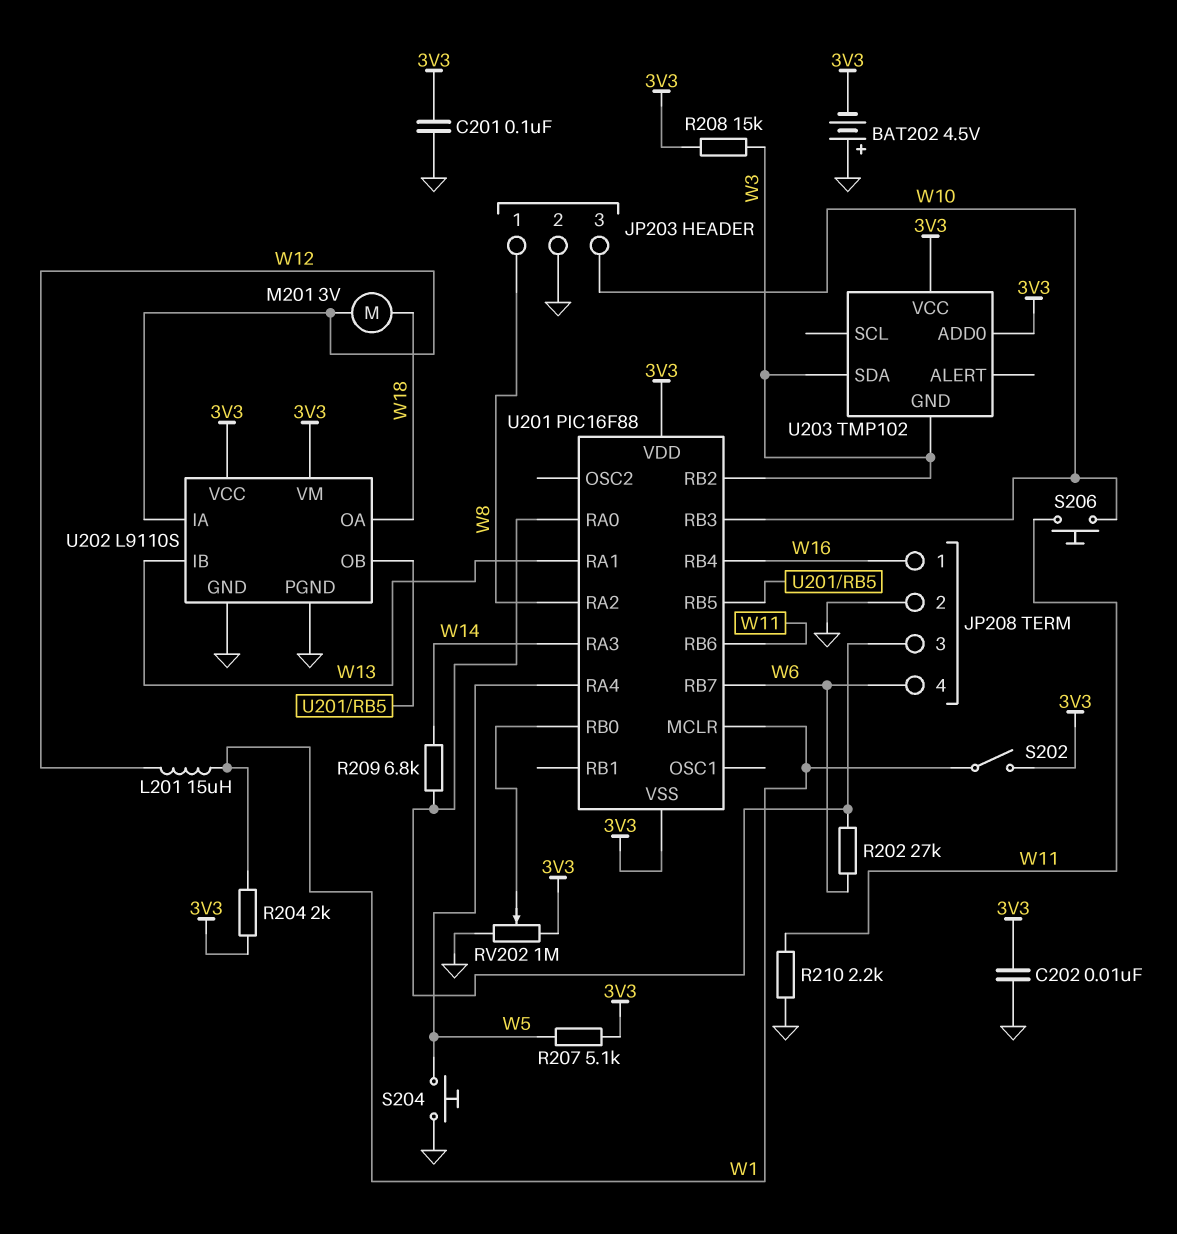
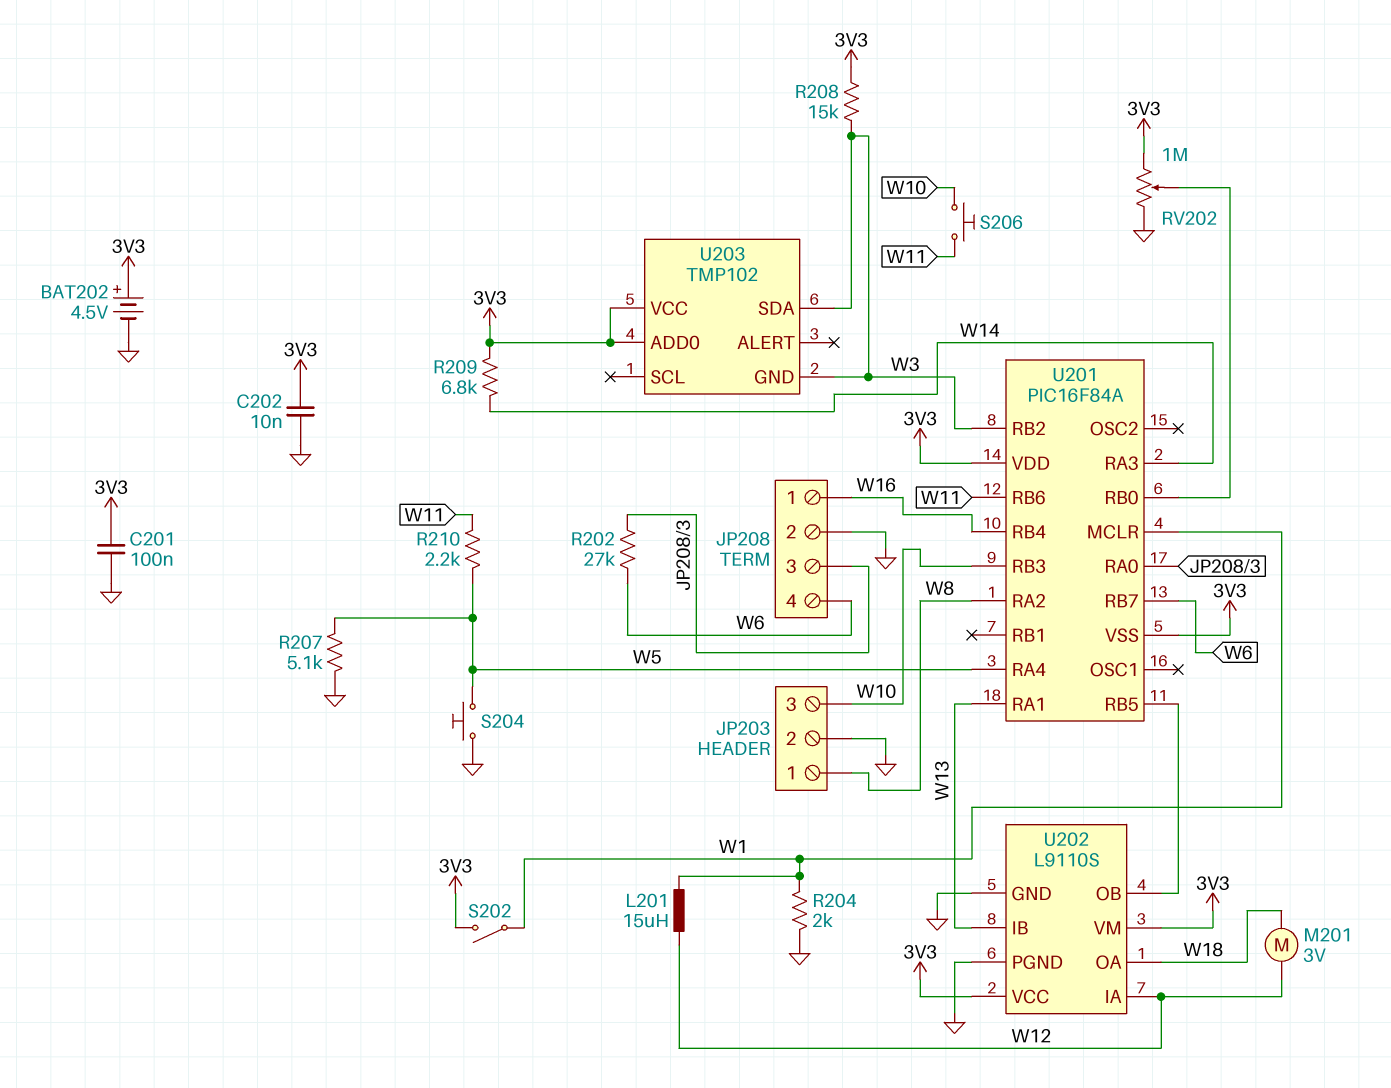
BAT202: 4.5V (plus GND, minus 3V3) -> 4.5V (plus 3V3, minus GND)
R204: 2k (3V3, W1) -> 2k (GND, W1)
R207: 5.1k (3V3, W5) -> 5.1k (GND, W5)
R209: 6.8k (JP208/3, W14) -> 6.8k (3V3, W14)
R210: 2.2k (GND, W11) -> 2.2k (W5, W11)
U201: PIC16F88 -> PIC16F84A

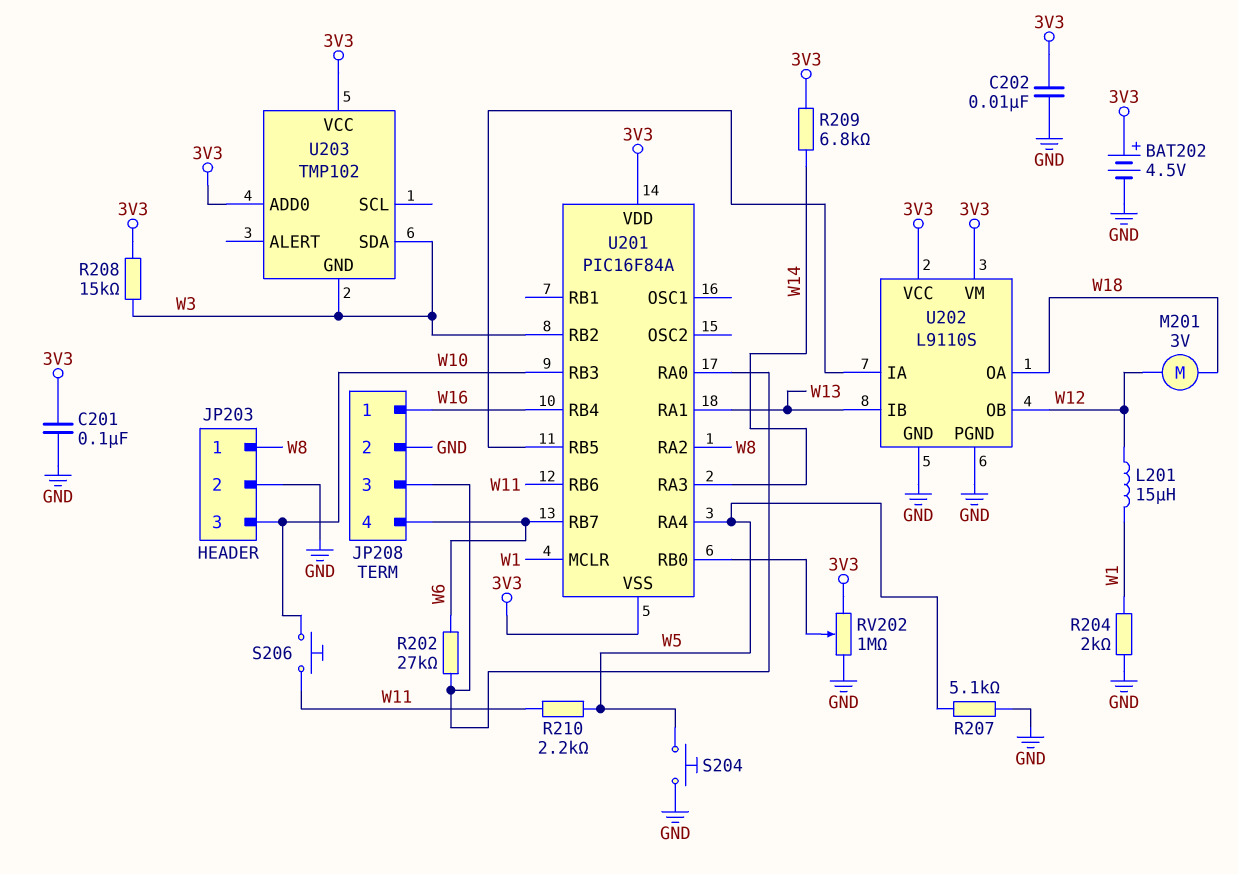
S202: switch (3V3, W1) -> none
U202 pin IA: W12 -> U201/RB5
U202 pin OB: U201/RB5 -> W12

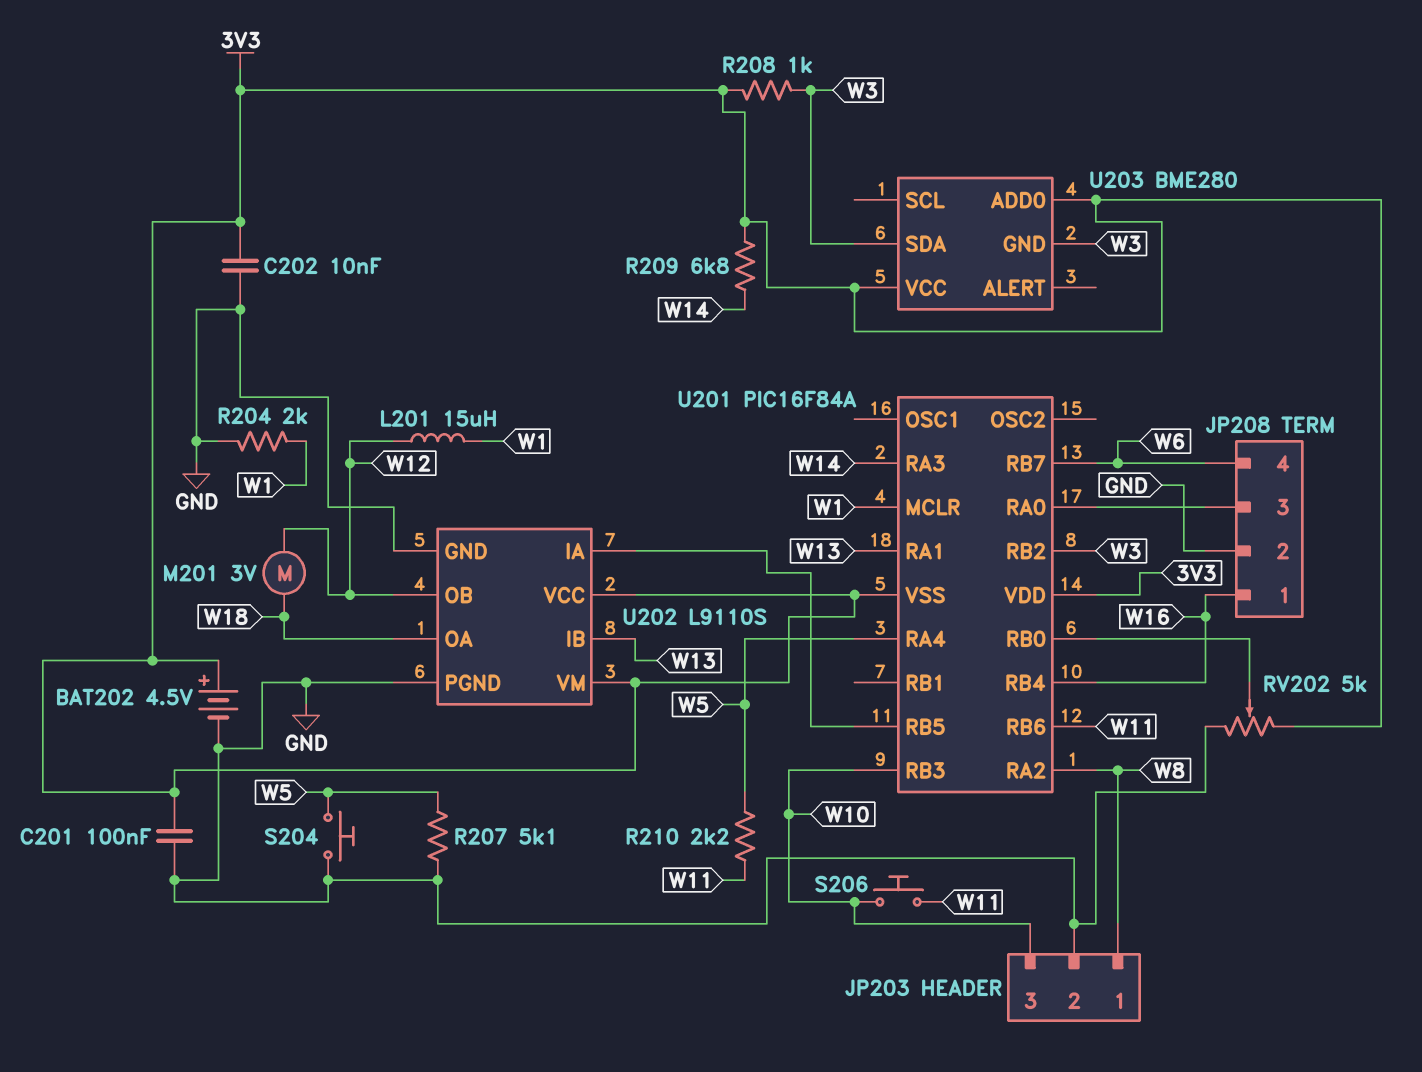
R202: 27k (JP208/3, W6) -> none
R208: 15k (3V3, W3) -> 1k (3V3, W3)
RV202: 1M (3V3, GND, wiper U201/RB0) -> 5k (3V3, GND, wiper U201/RB0)
U203: TMP102 -> BME280

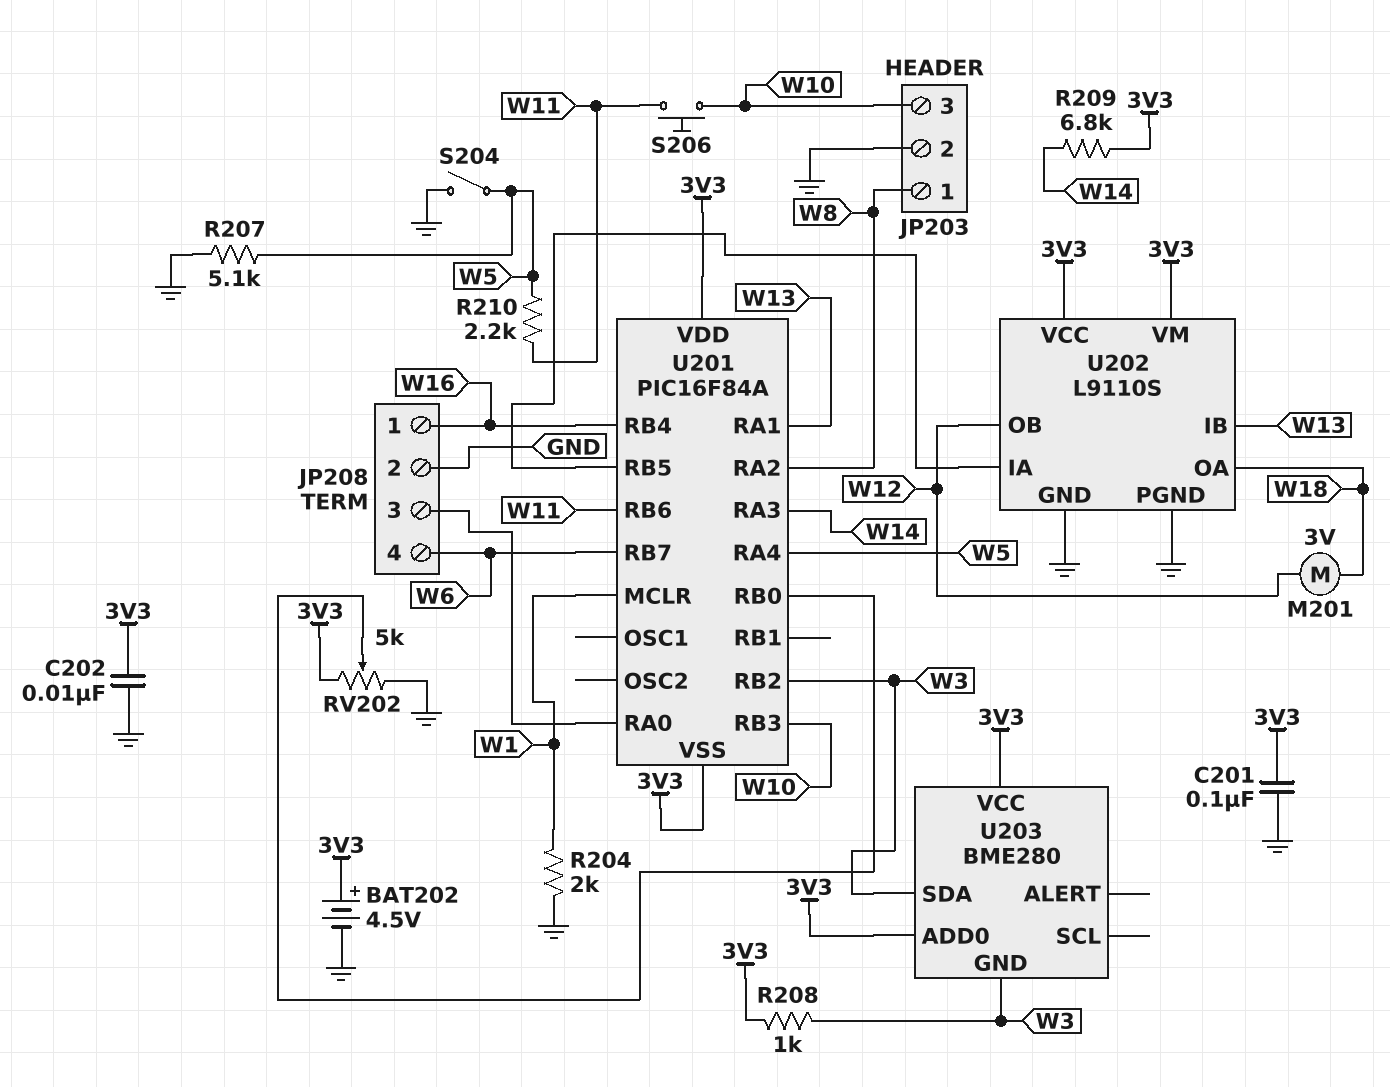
L201: 15uH (W1, W12) -> none
S204: button (GND, W5) -> switch (GND, W5)

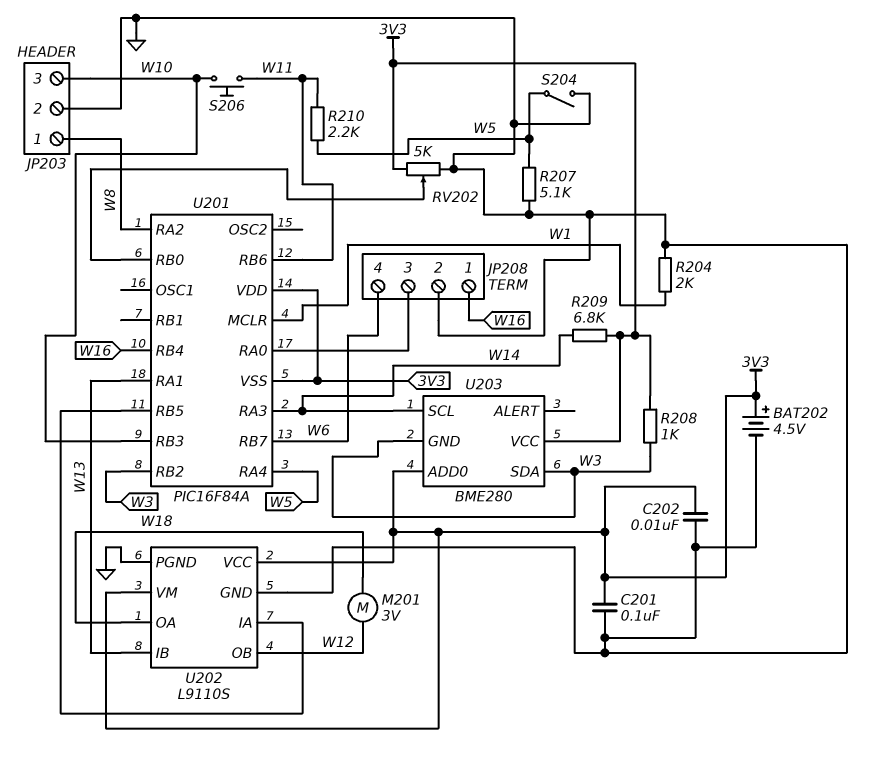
U203 pin SCL: none -> W14

